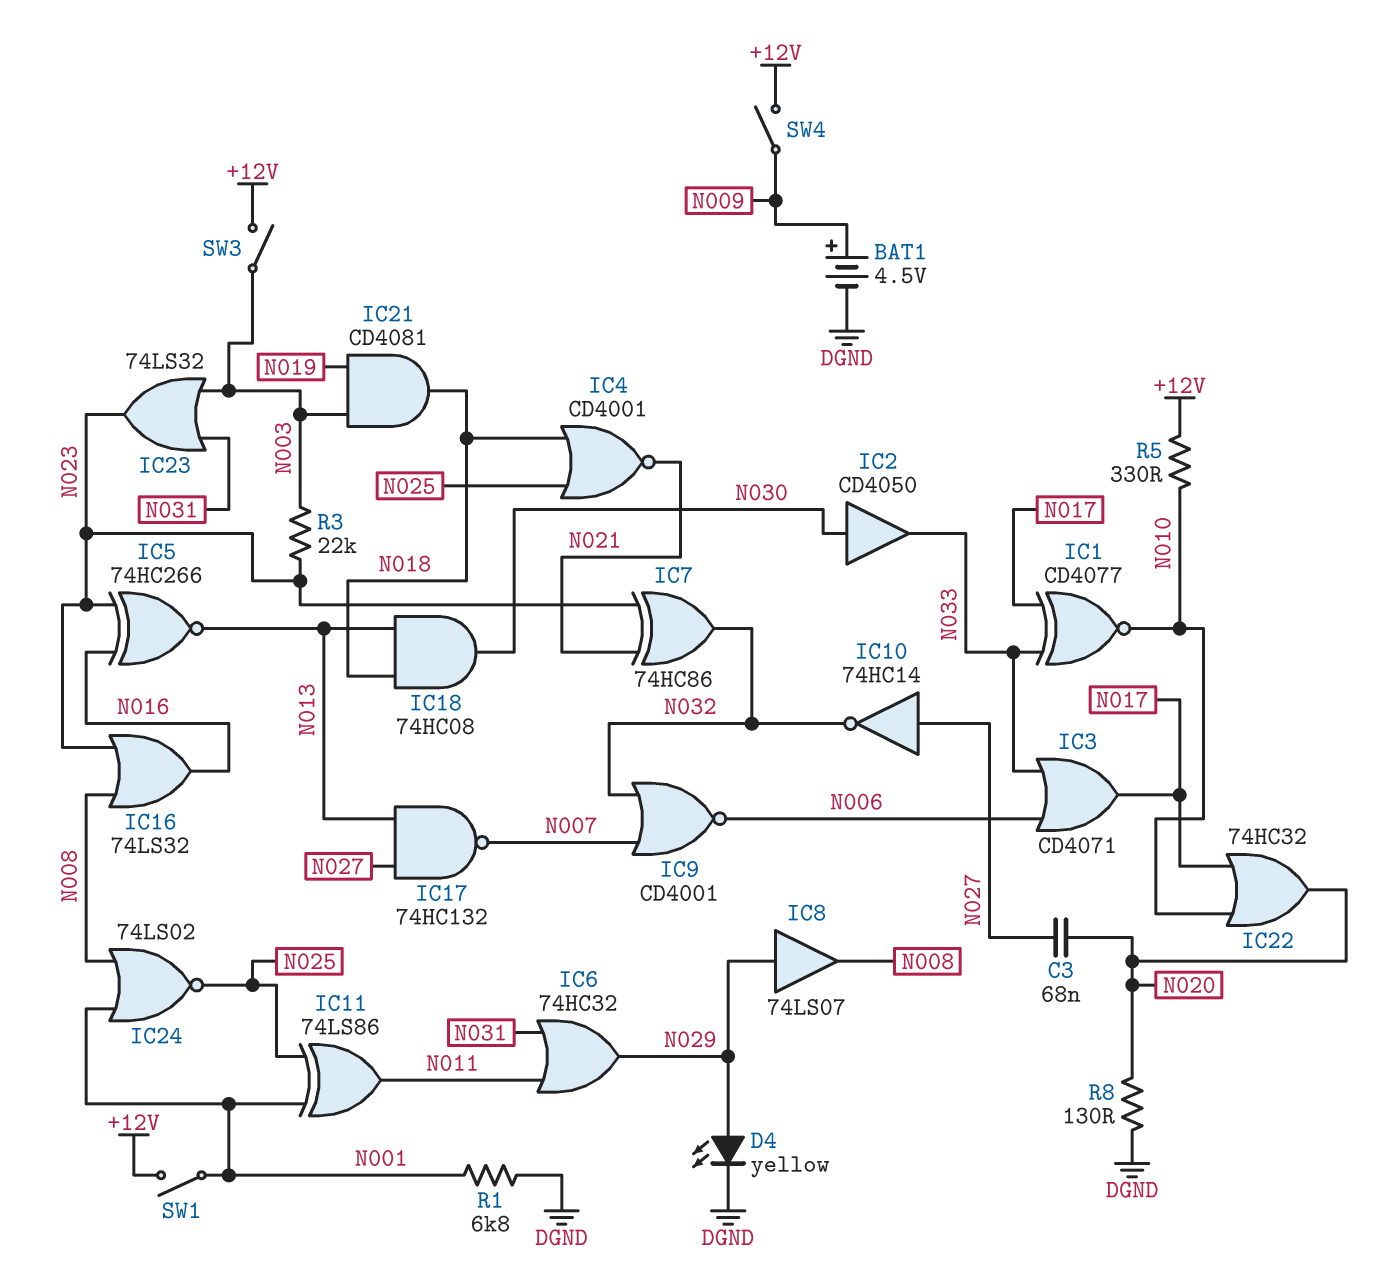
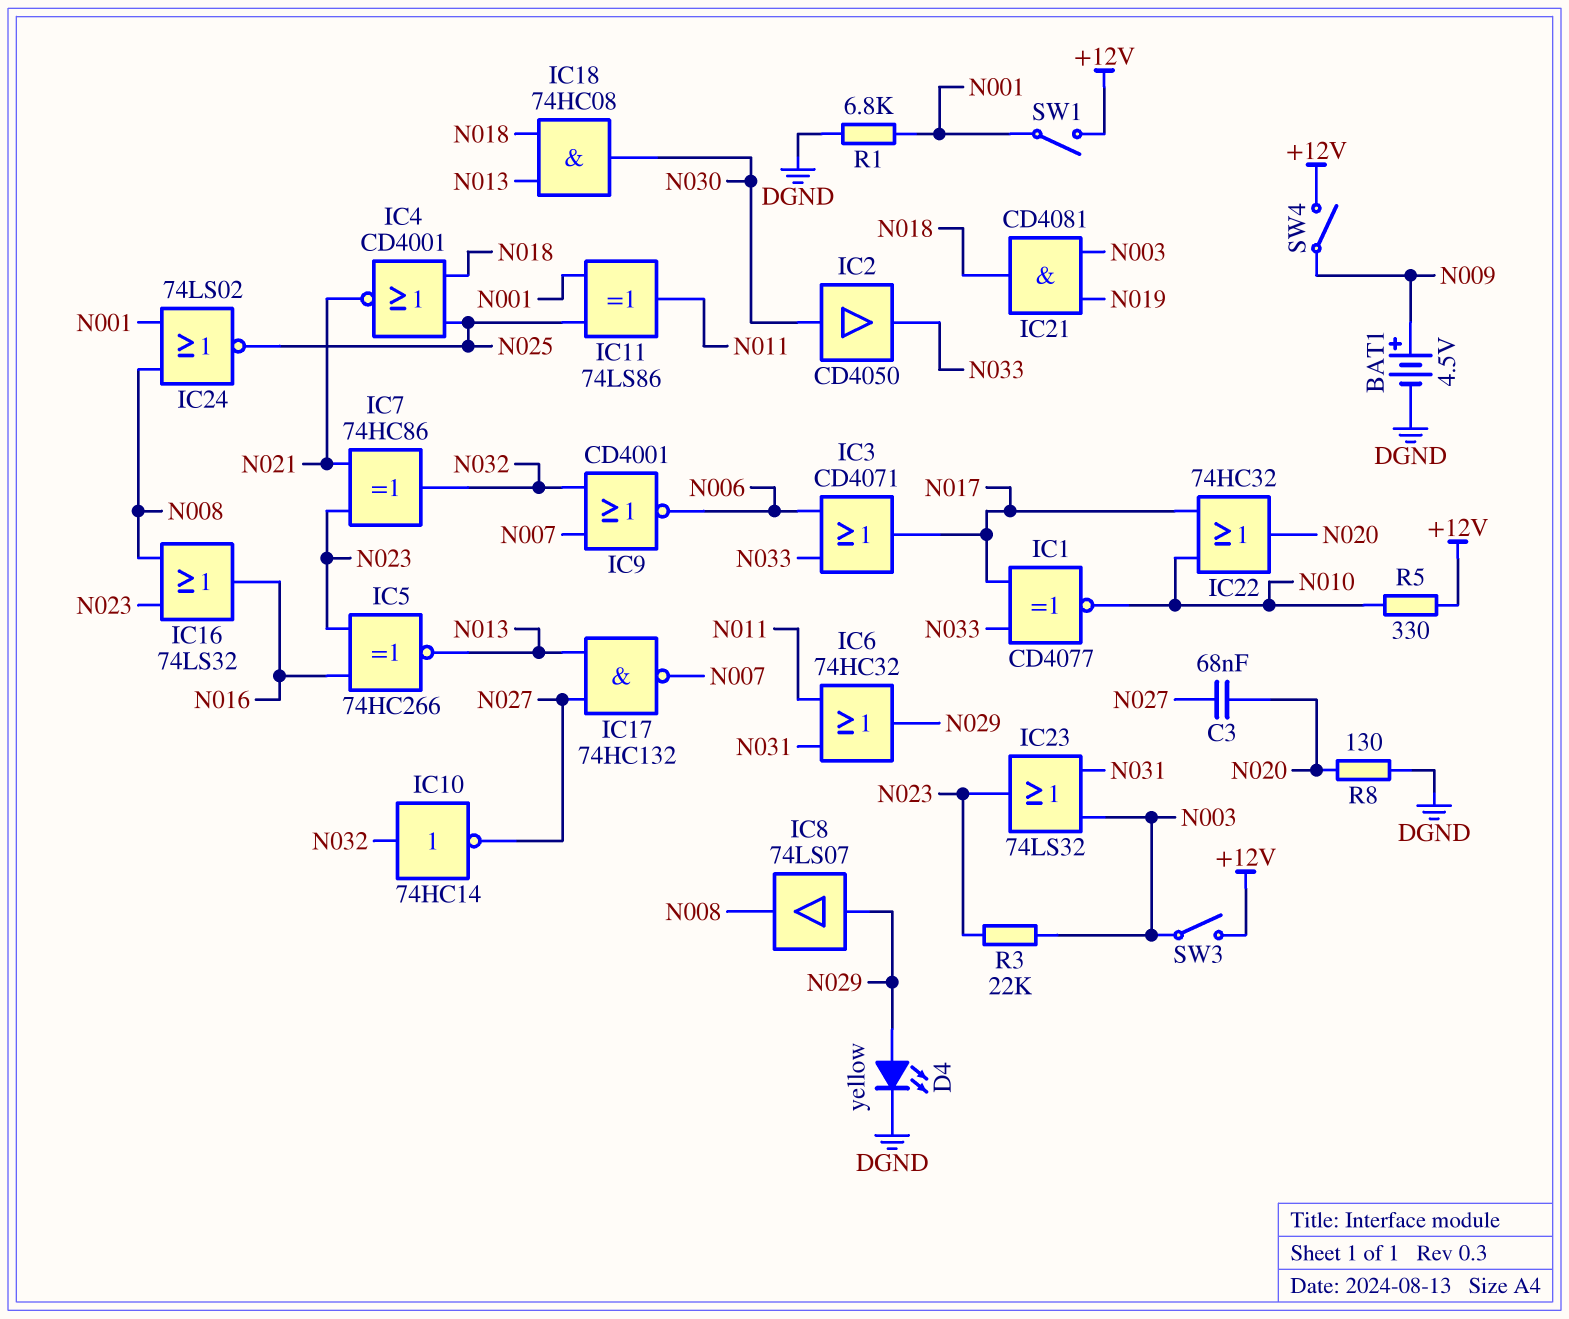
IC10: NOT 74HC14 (in N027, out N032) -> NOT 74HC14 (in N032, out N027)

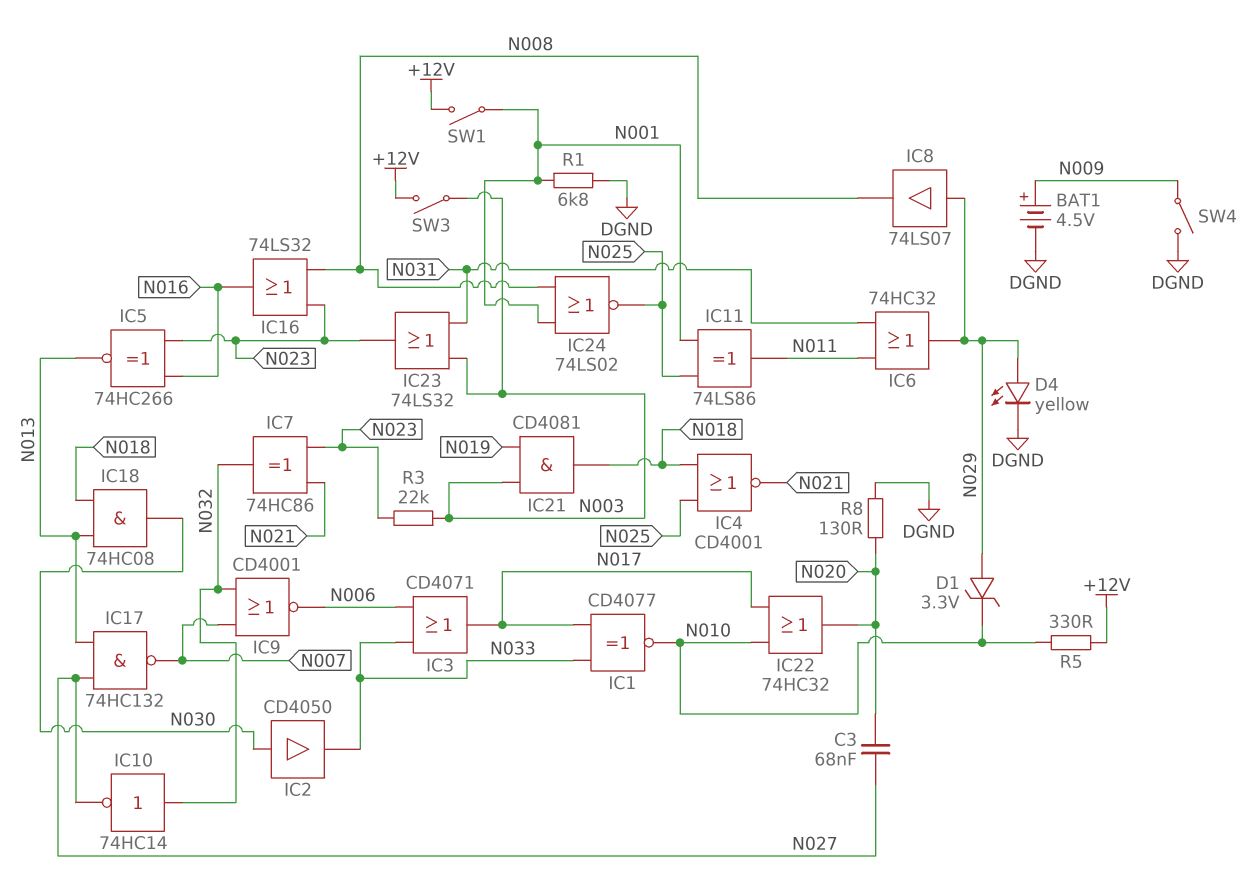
D1: none -> zener 3.3V (A N029, K N010)
SW4: switch (+12V, N009) -> switch (DGND, N009)

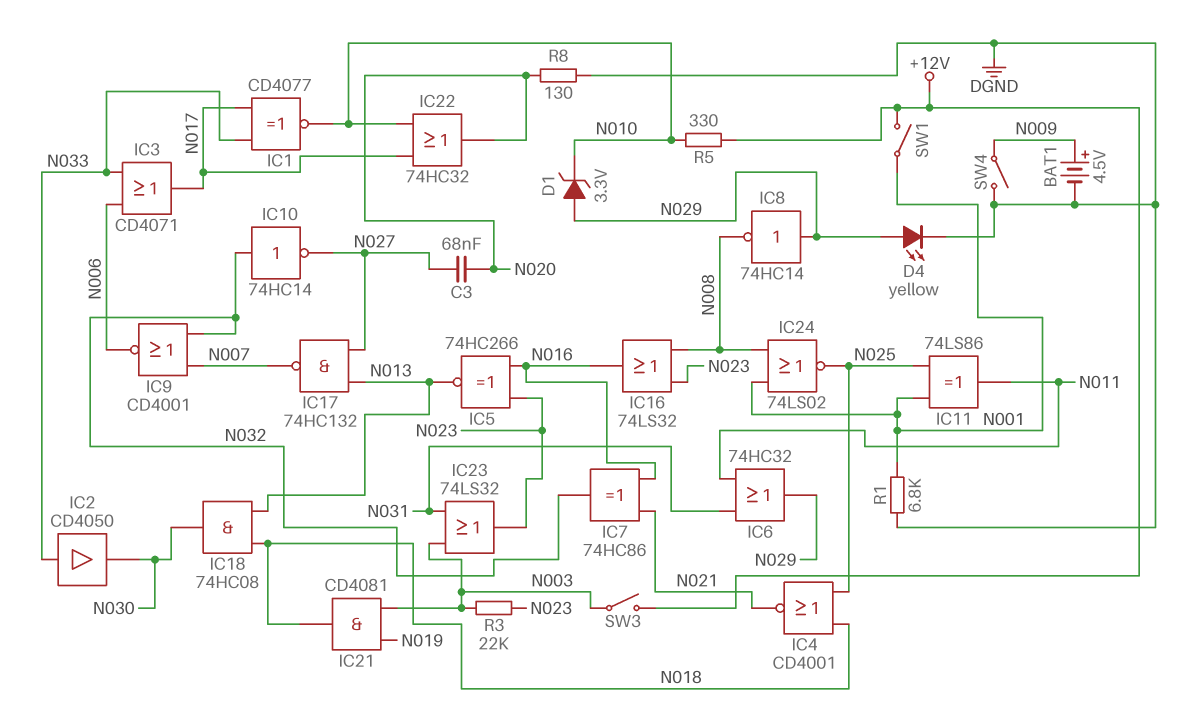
IC2: buffer CD4050 (in N030, out N033) -> buffer CD4050 (in N033, out N030)
IC7: XOR 74HC86 (in N021, in N023, out N032) -> XOR 74HC86 (in N016, in N021, out N032)
IC8: buffer 74LS07 (in N029, out N008) -> NOT 74HC14 (in N029, out N008)

